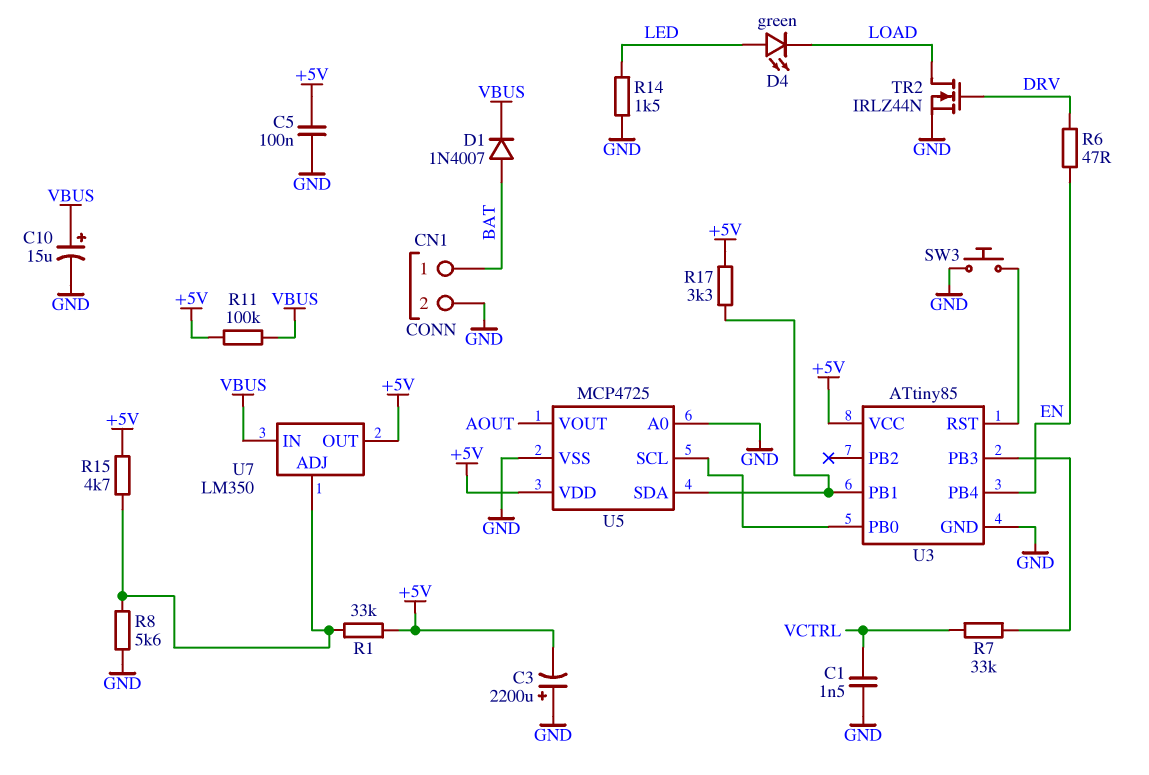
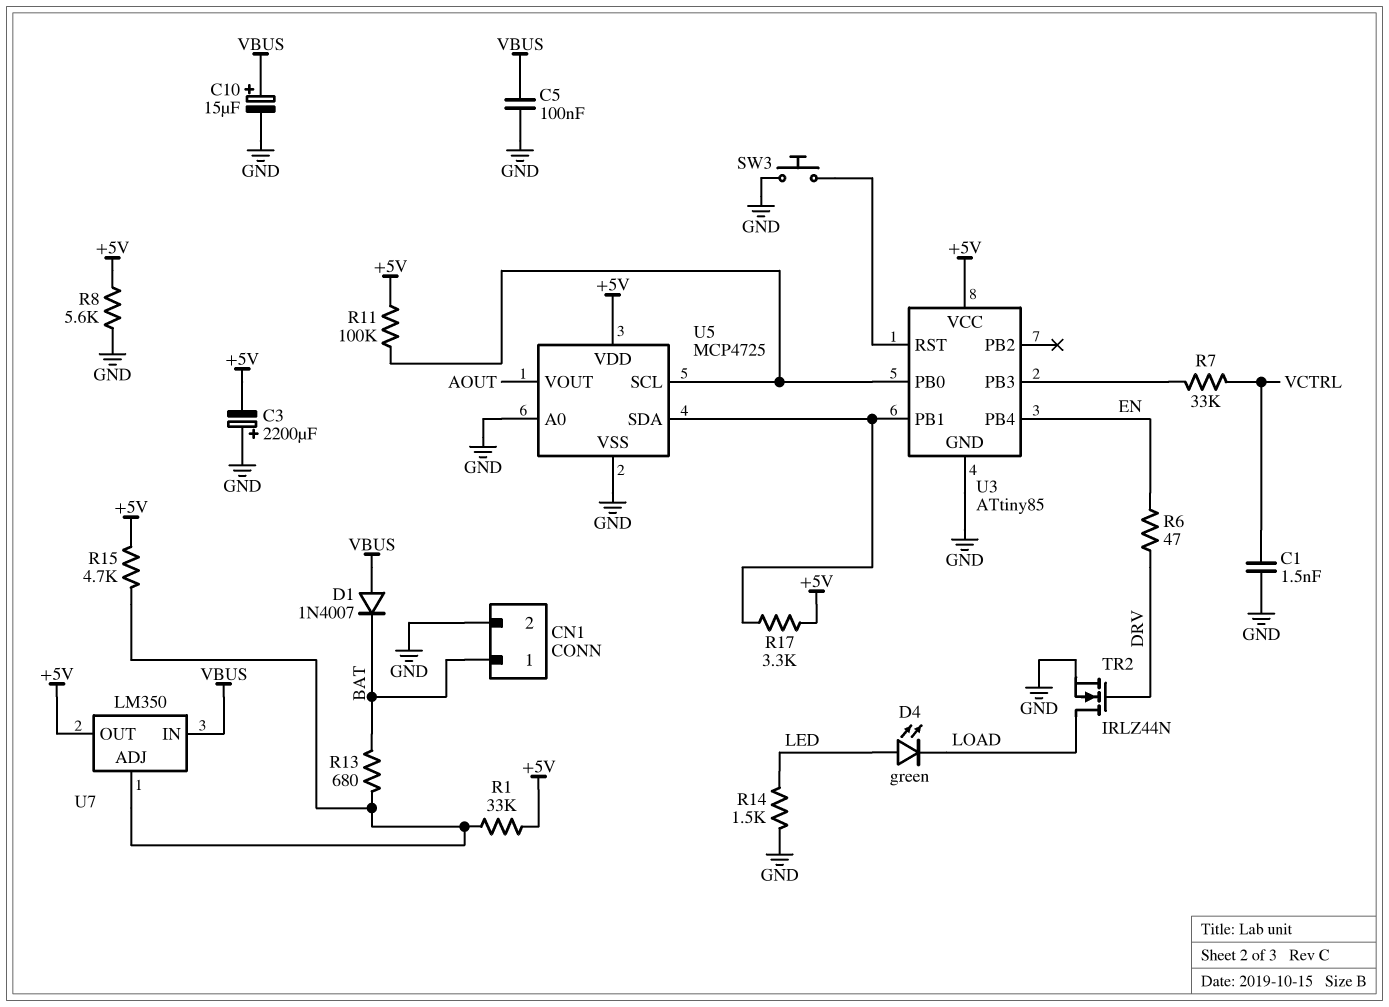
C5: 100nF (+5V, GND) -> 100nF (GND, VBUS)
D1: diode 1N4007 (A BAT, K VBUS) -> diode 1N4007 (A VBUS, K BAT)
R8: 5.6k (GND, U7/ADJ) -> 5.6k (+5V, GND)
R11: 100k (+5V, VBUS) -> 100k (+5V, U3/PB0)
R13: none -> 680 (BAT, U7/ADJ)

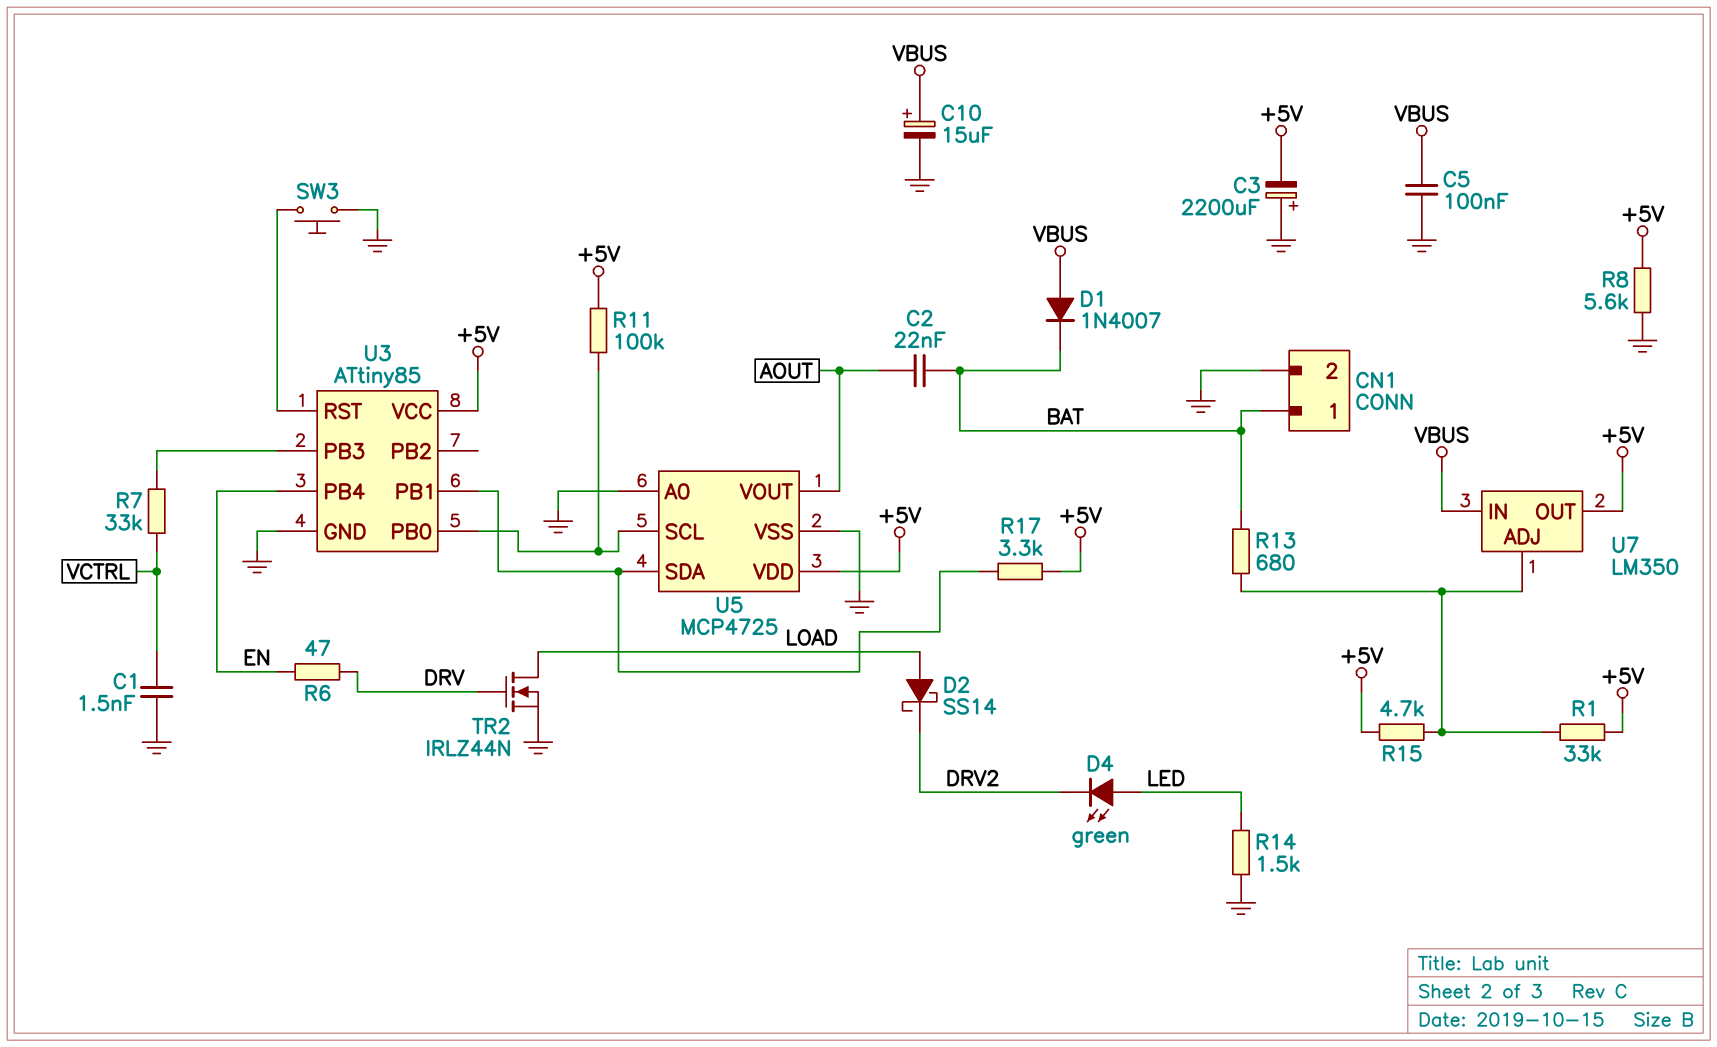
C2: none -> 22nF (AOUT, BAT)
D2: none -> schottky SS14 (A LOAD, K DRV2)
D4: LED green (A LED, K LOAD) -> LED green (A LED, K DRV2)

